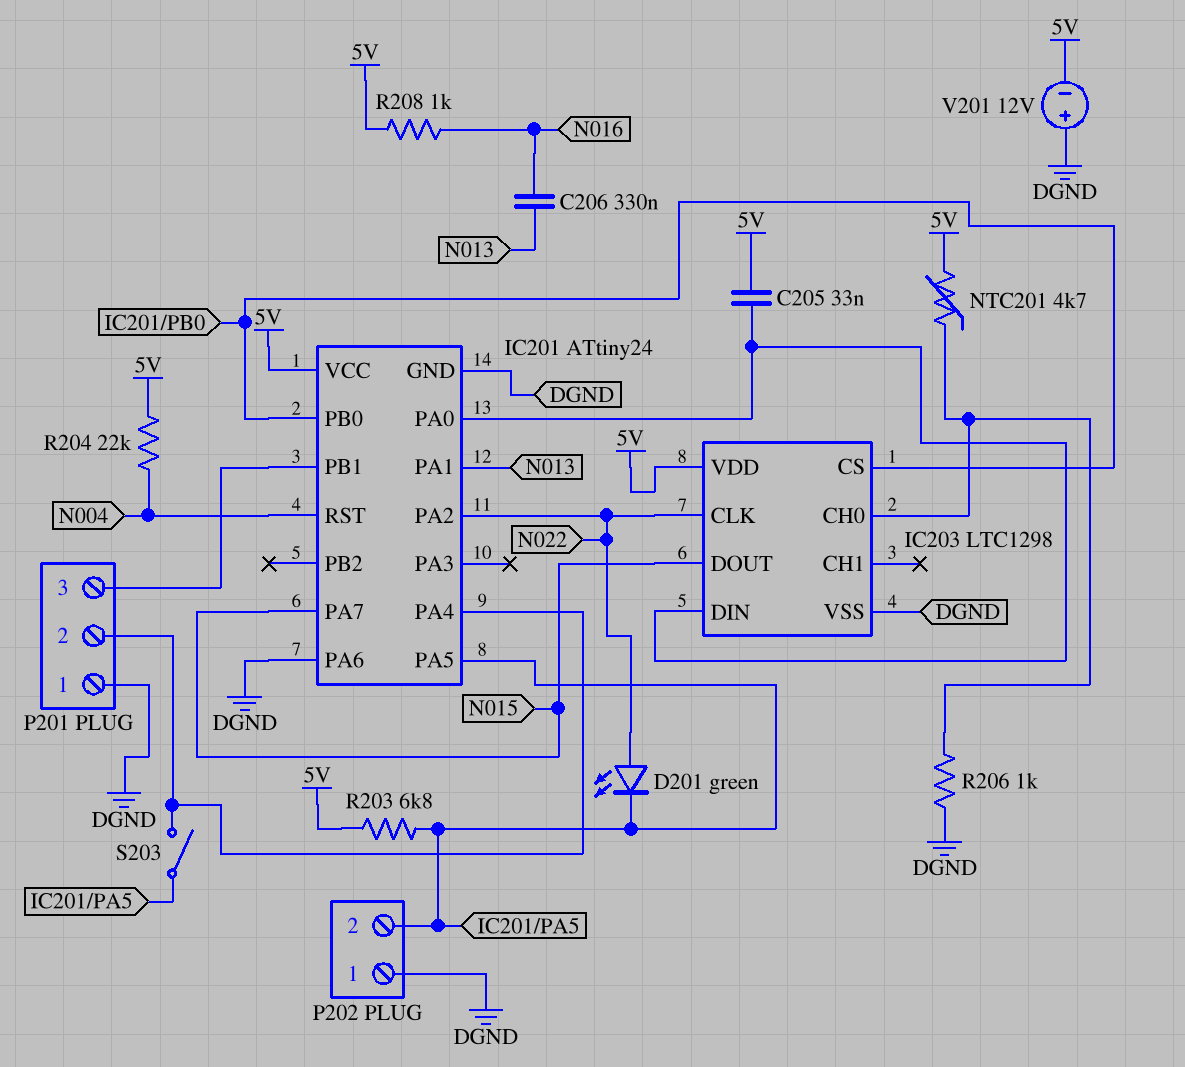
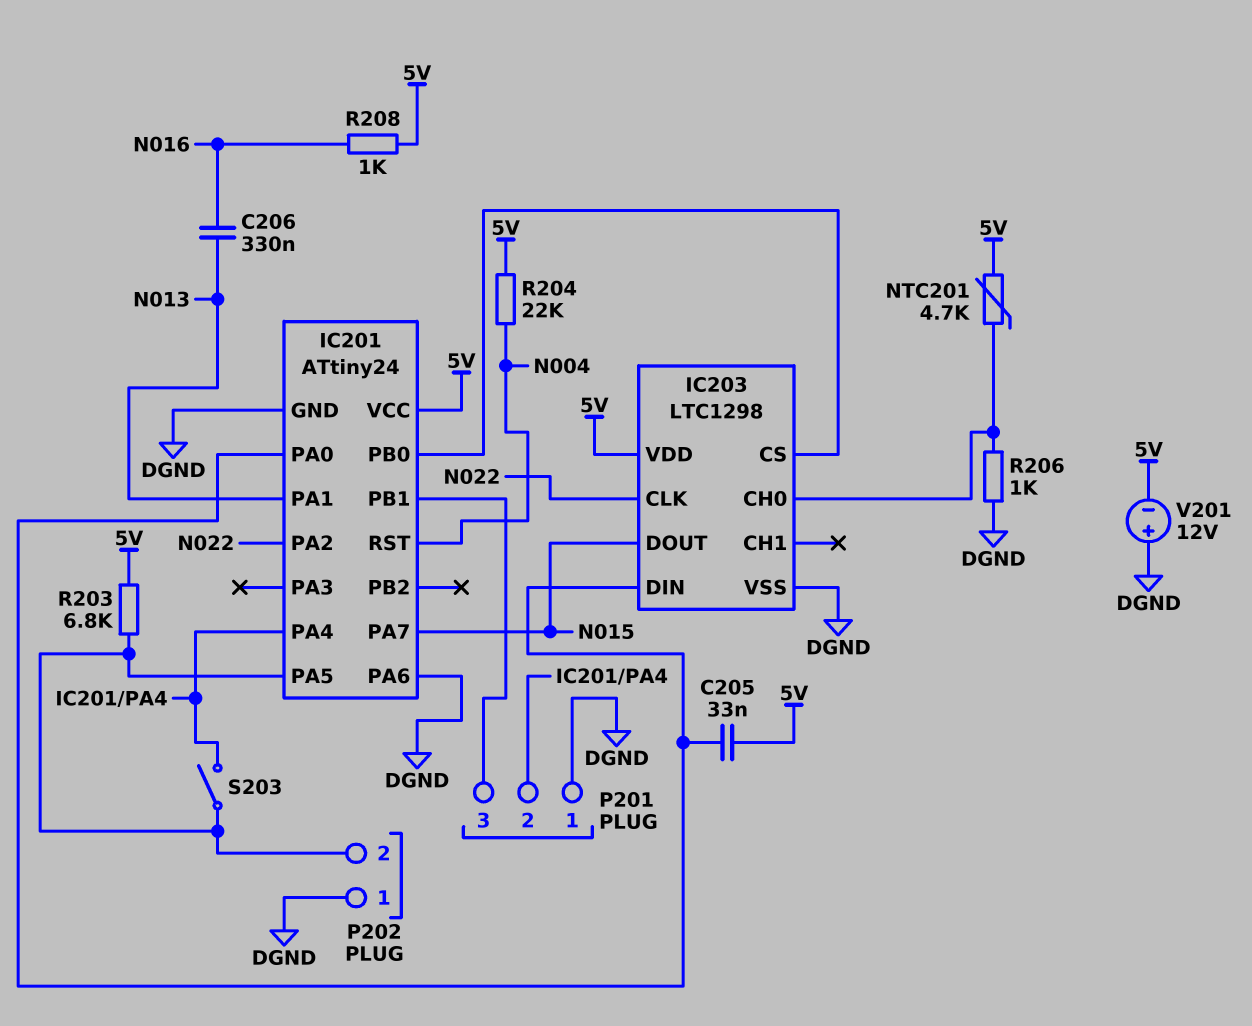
D201: LED green (A N022, K IC201/PA5) -> none

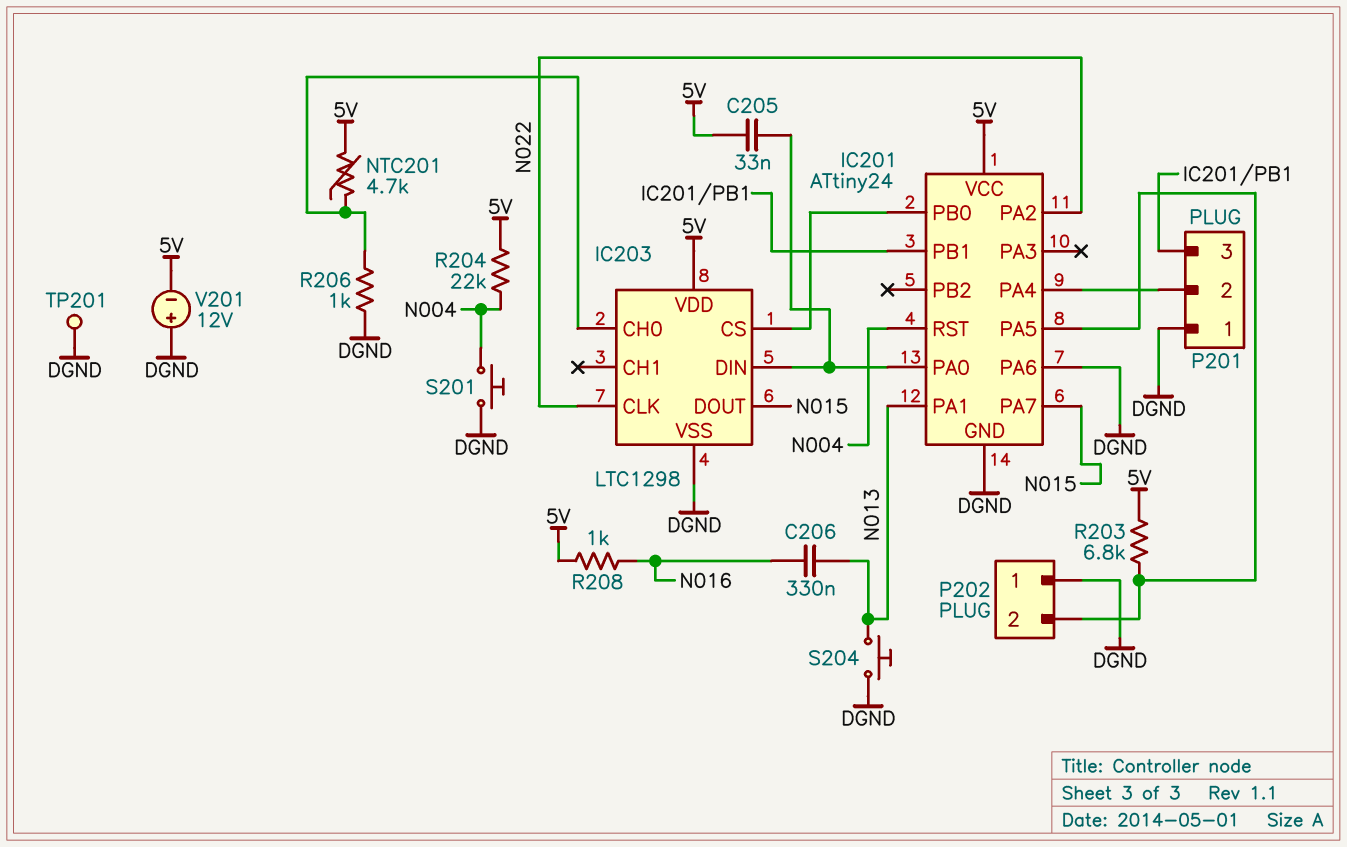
S201: none -> button (DGND, N004)
S203: switch (IC201/PA4, IC201/PA5) -> none
S204: none -> button (DGND, N013)
TP201: none -> test point (DGND)

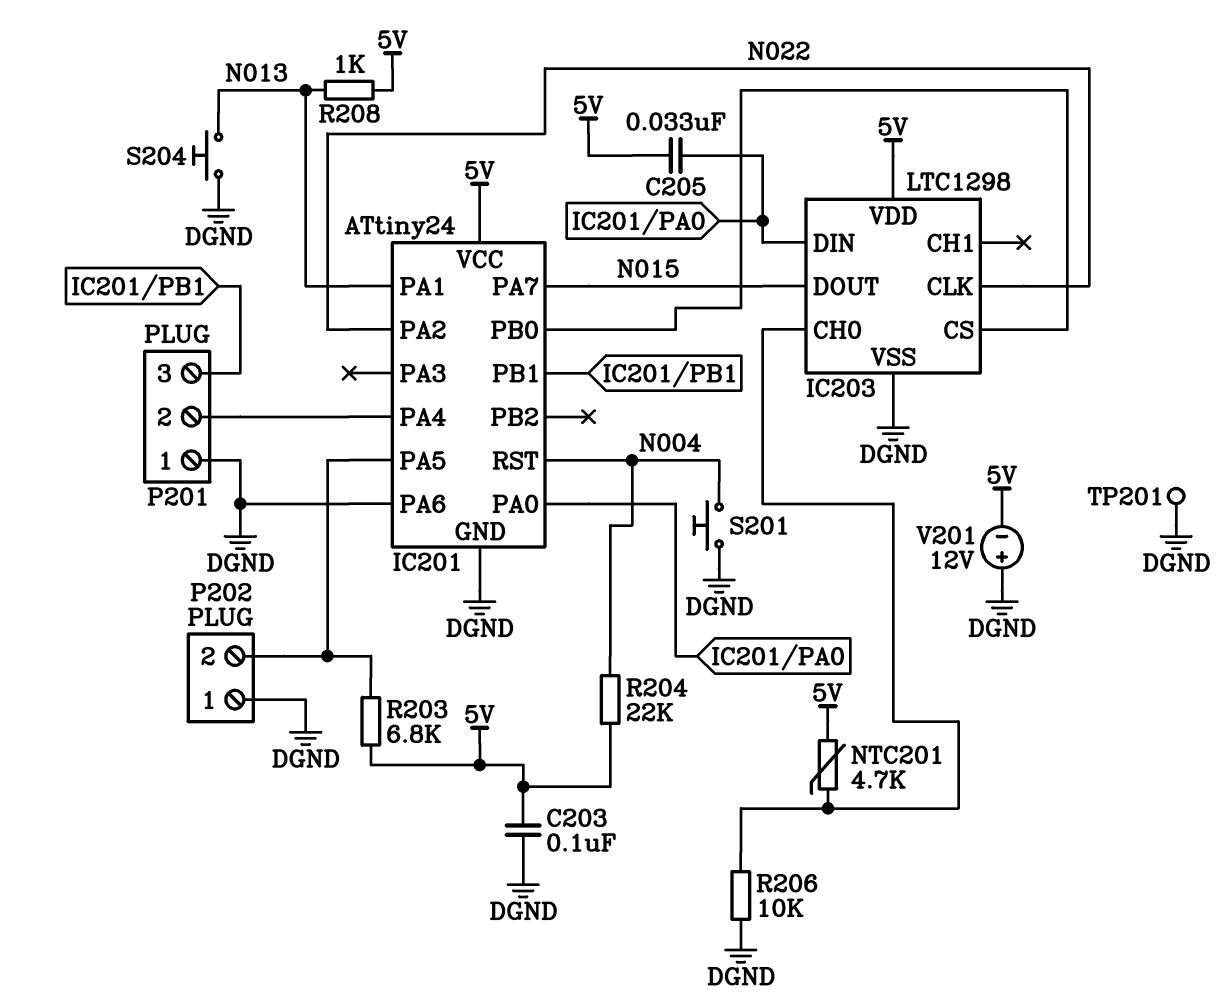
C203: none -> 100nF (5V, DGND)
C206: 330nF (N013, N016) -> none
R206: 1k (DGND, IC203/CH0) -> 10k (DGND, IC203/CH0)
R208: 1k (5V, N016) -> 1k (5V, N013)

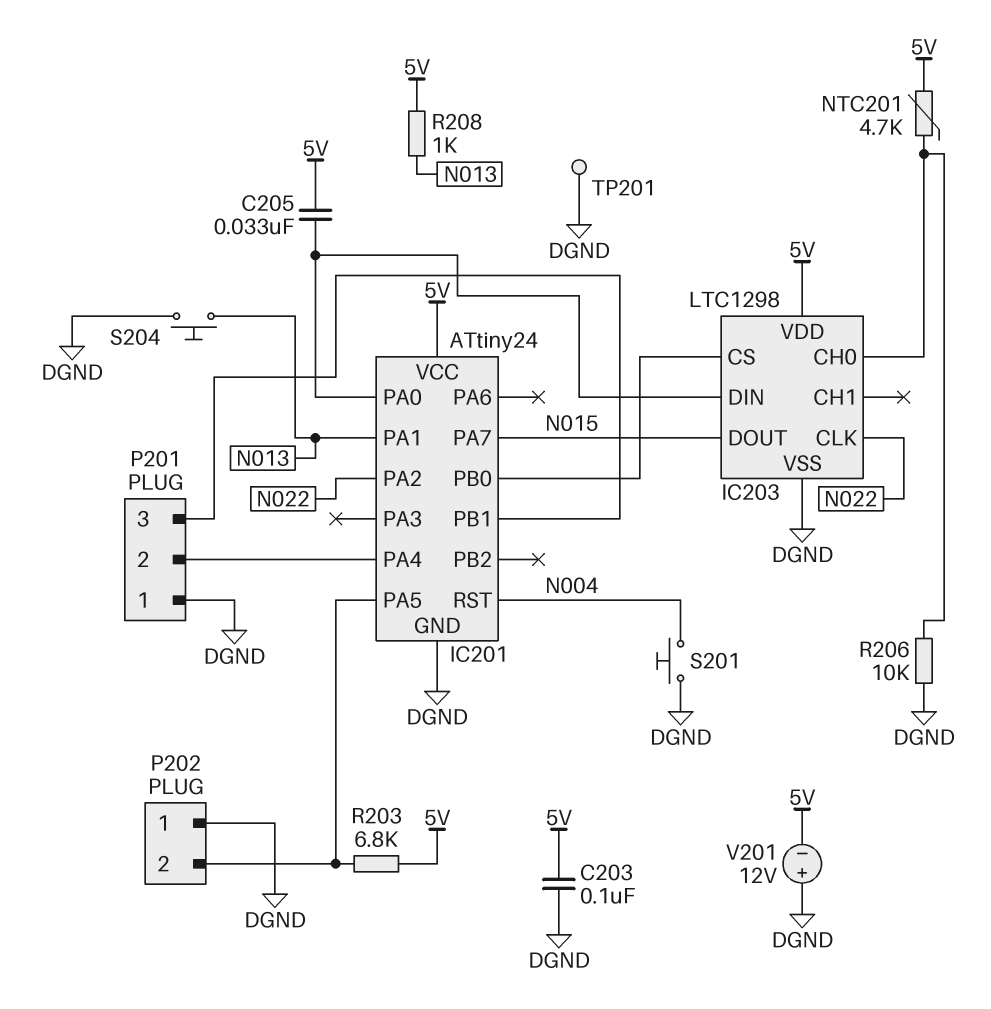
IC201 pin PA6: DGND -> none
R204: 22k (5V, N004) -> none

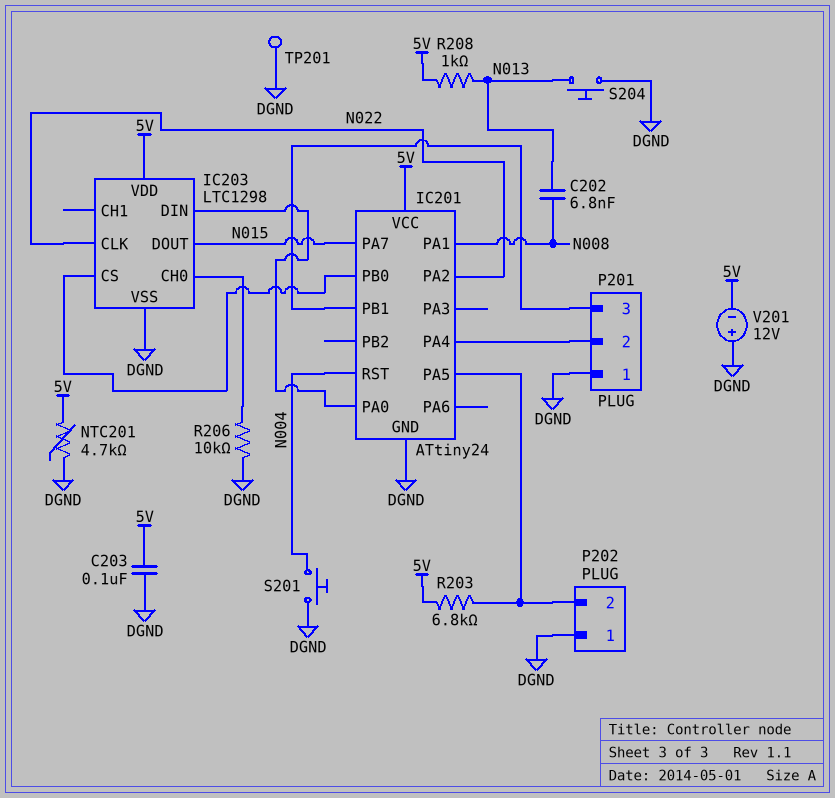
C202: none -> 6.8nF (N008, N013)
C205: 33nF (5V, IC201/PA0) -> none
IC201 pin PA1: N013 -> N008
NTC201: 4.7k (5V, IC203/CH0) -> 4.7k (5V, DGND)

